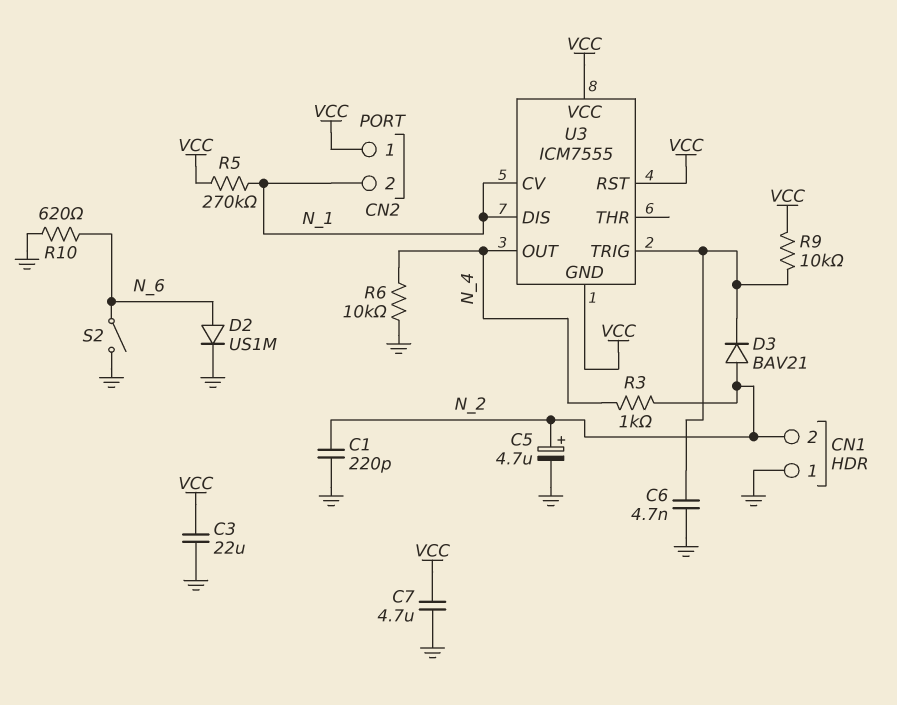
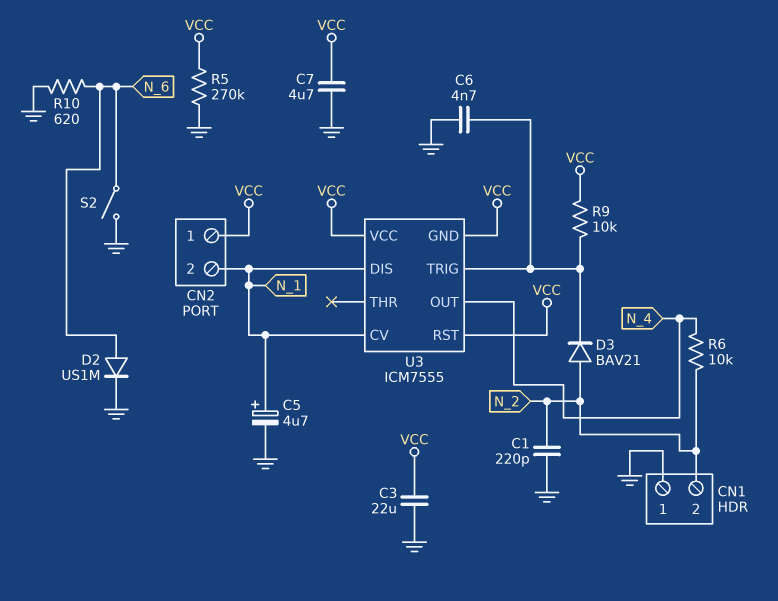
C5: 4.7uF (plus N_2, minus GND) -> 4.7uF (plus N_1, minus GND)
R3: 1k (N_2, N_4) -> none
R5: 270k (N_1, VCC) -> 270k (GND, VCC)
R6: 10k (GND, N_4) -> 10k (N_2, N_4)

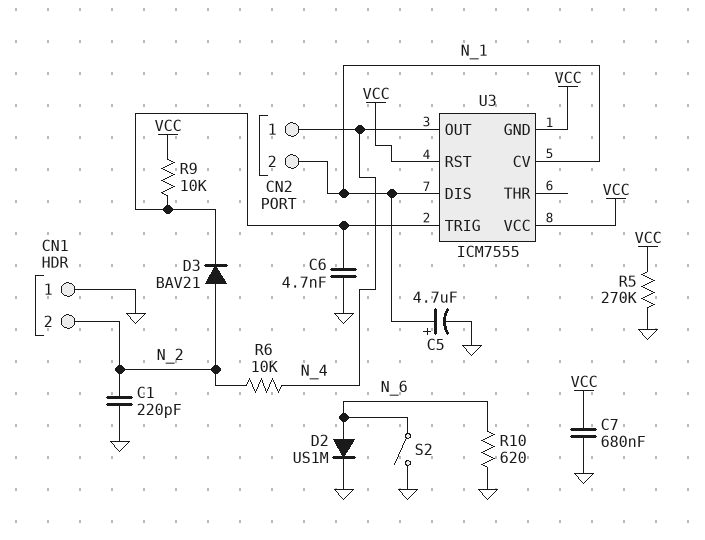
C3: 22uF (GND, VCC) -> none
C7: 4.7uF (GND, VCC) -> 680nF (GND, VCC)
CN2 pin 1: VCC -> N_4

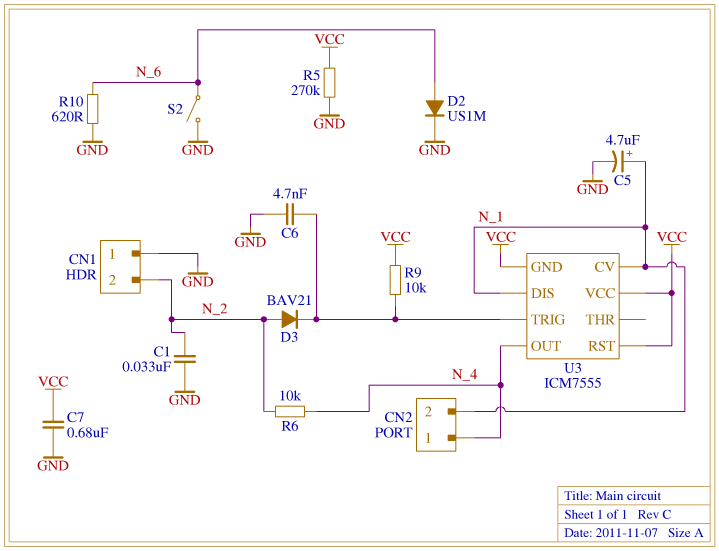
C1: 220pF (GND, N_2) -> 33nF (GND, N_2)

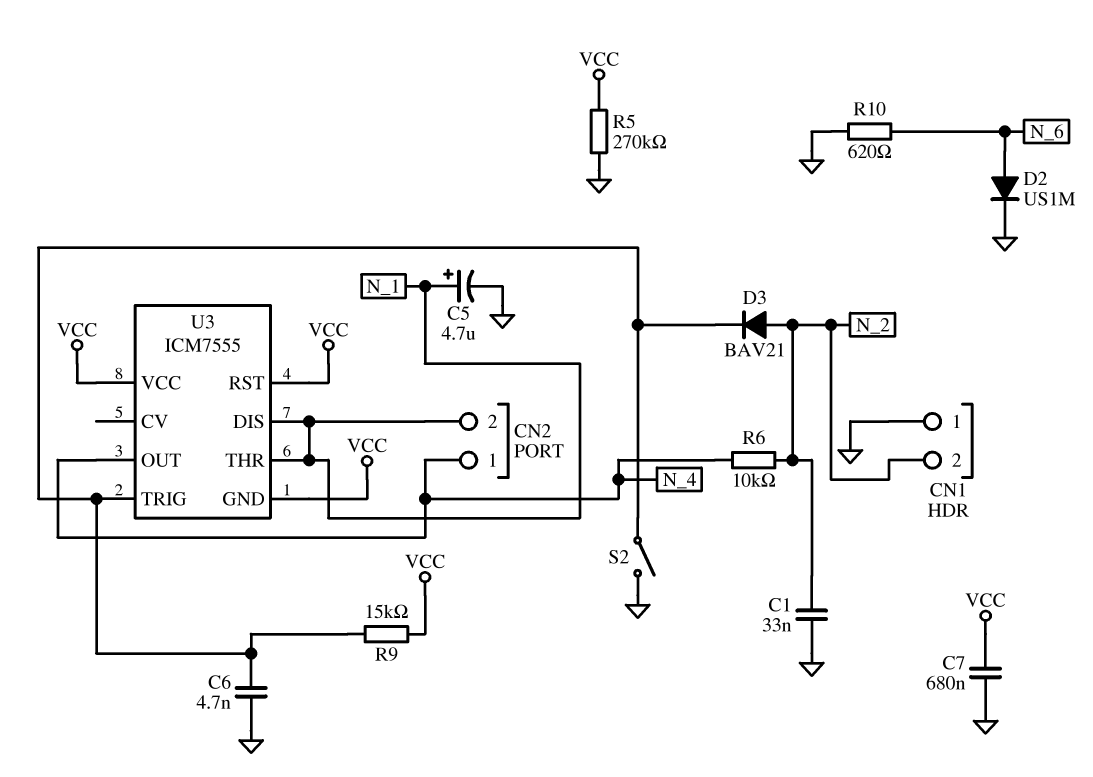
R9: 10k (U3/TRIG, VCC) -> 15k (U3/TRIG, VCC)
S2: switch (GND, N_6) -> switch (GND, U3/TRIG)
U3 pin CV: N_1 -> none
U3 pin THR: none -> N_1

